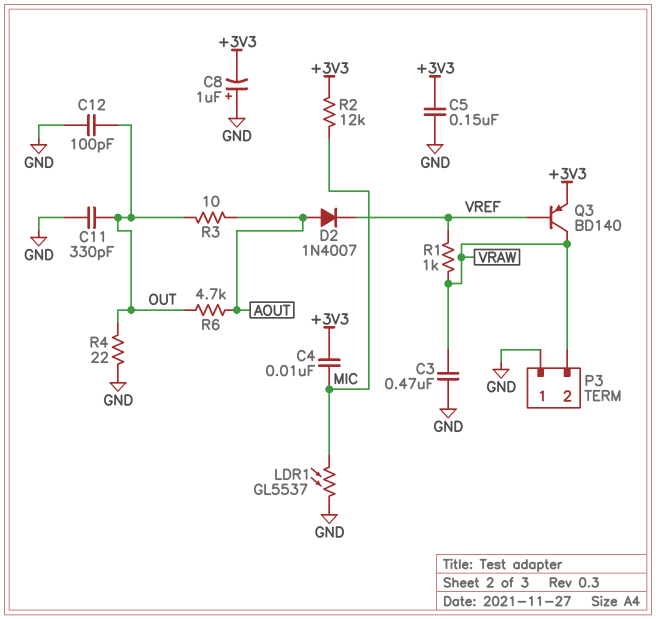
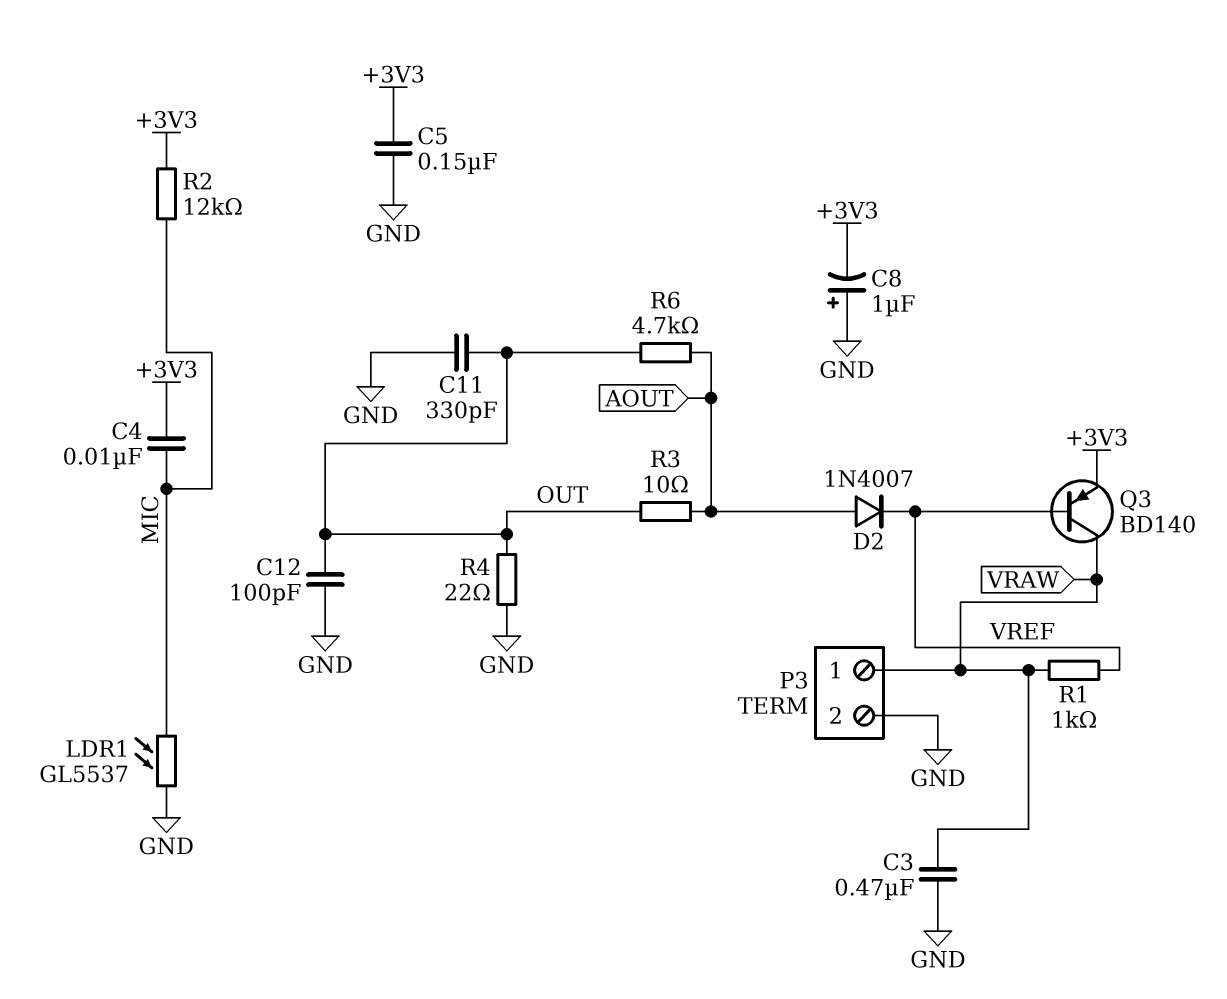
P3 pin 1: GND -> VRAW
P3 pin 2: VRAW -> GND

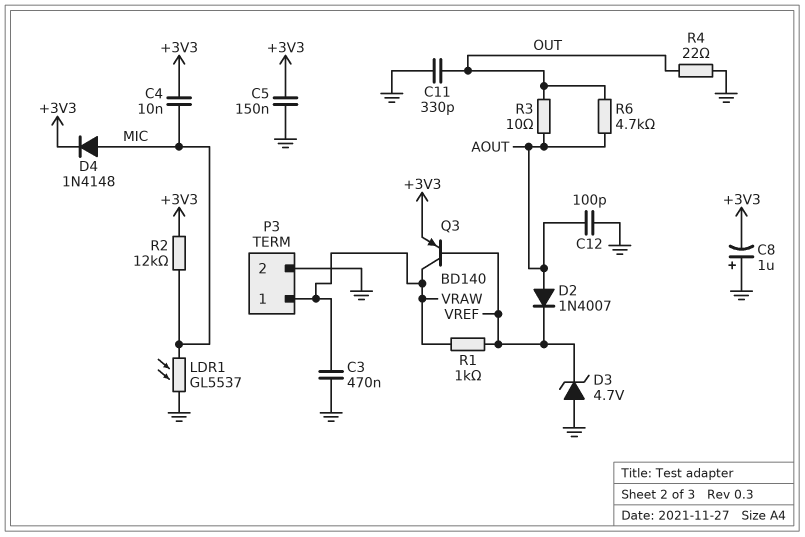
C12: 100pF (GND, OUT) -> 100pF (AOUT, GND)
D3: none -> zener 4.7V (A GND, K VREF)
D4: none -> diode 1N4148 (A MIC, K +3V3)

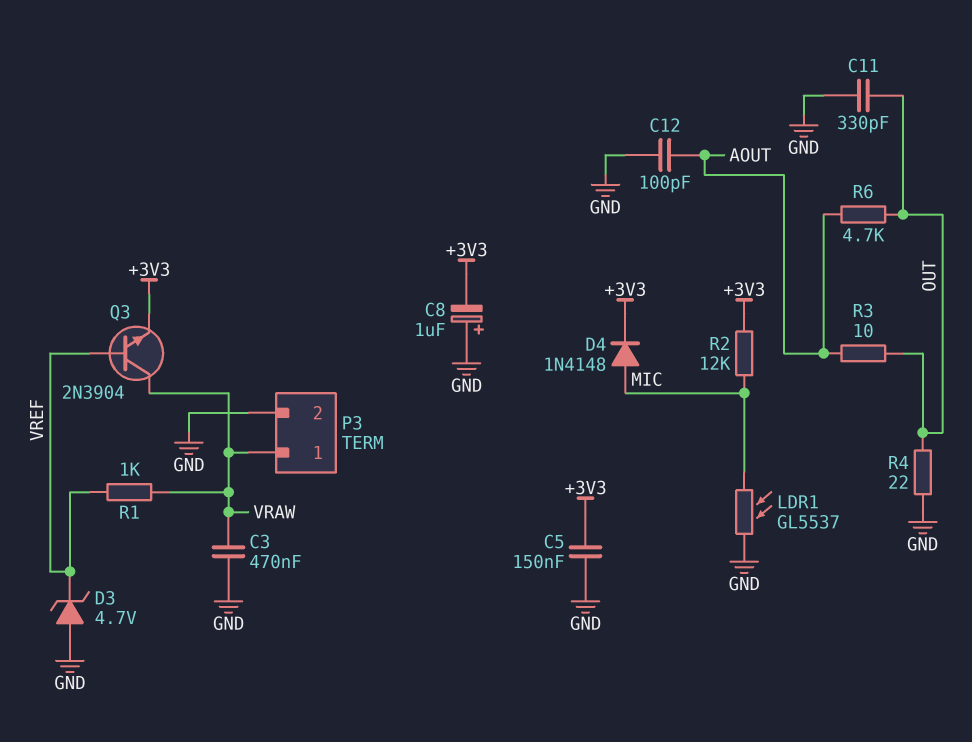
C4: 10nF (+3V3, MIC) -> none
D2: diode 1N4007 (A AOUT, K VREF) -> none
Q3: PNP BD140 (B VREF, C VRAW, E +3V3) -> NPN 2N3904 (B VREF, C VRAW, E +3V3)

